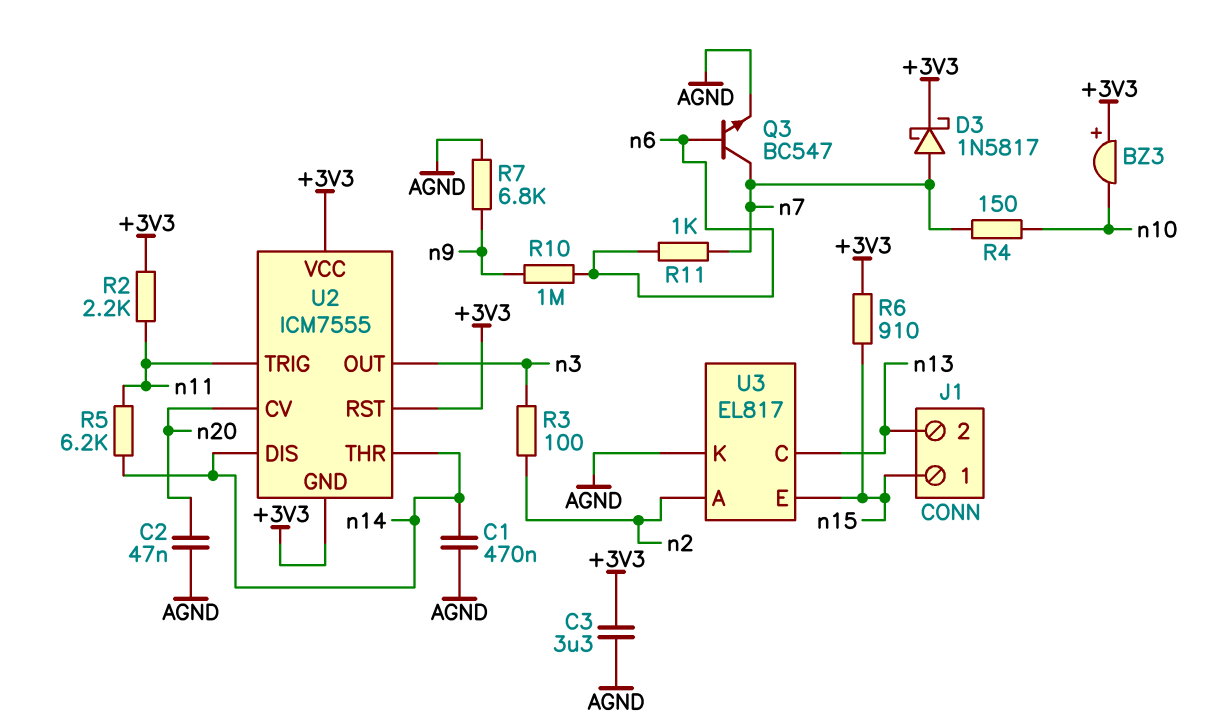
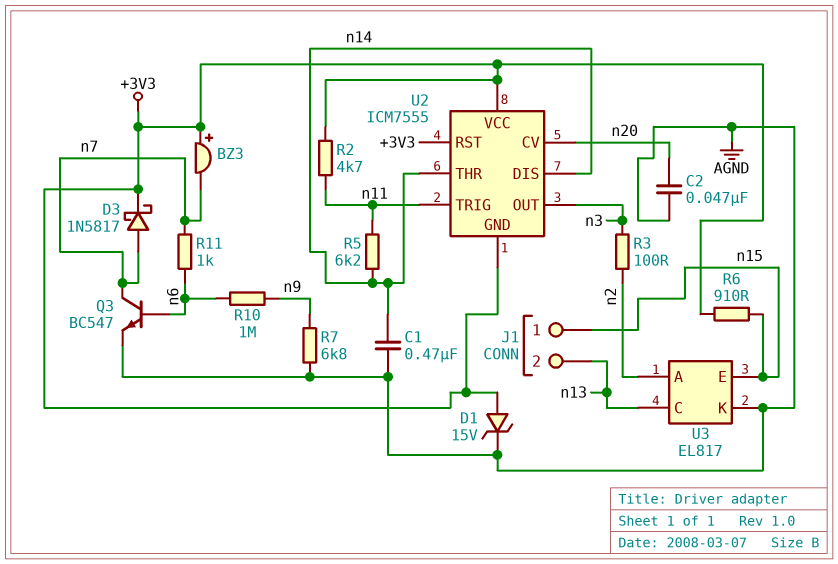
BZ3: buzzer (plus +3V3, minus n10) -> buzzer (plus +3V3, minus n7)
C3: 3.3uF (+3V3, AGND) -> none
D1: none -> zener 15V (A +3V3, K AGND)
R2: 2.2k (+3V3, n11) -> 4.7k (+3V3, n11)
R4: 150 (n7, n10) -> none

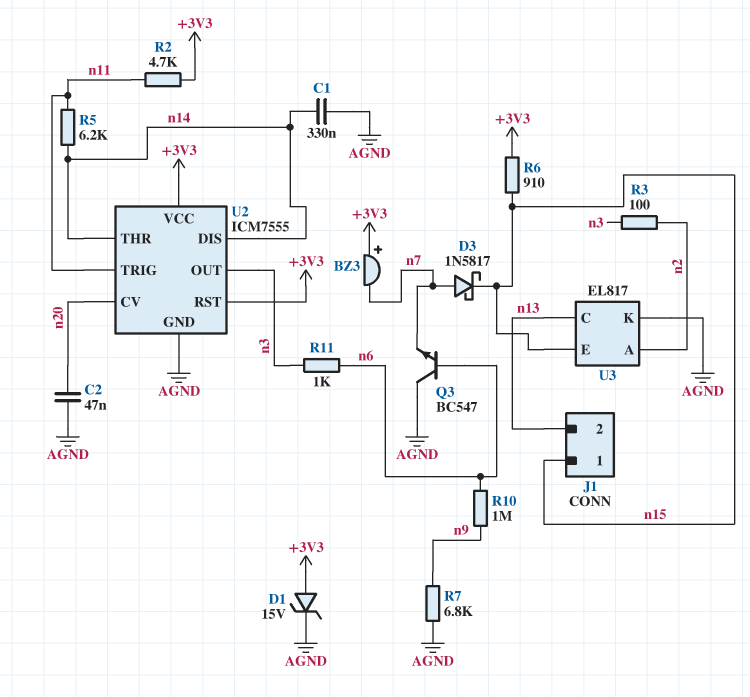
C1: 470nF (AGND, n14) -> 330nF (AGND, n14)
D3: schottky 1N5817 (A n7, K +3V3) -> schottky 1N5817 (A n7, K n15)
Q3: NPN BC547 (B n6, C n7, E AGND) -> NPN BC547 (B n6, C AGND, E n7)
R11: 1k (n6, n7) -> 1k (n3, n6)
U2 pin GND: +3V3 -> AGND

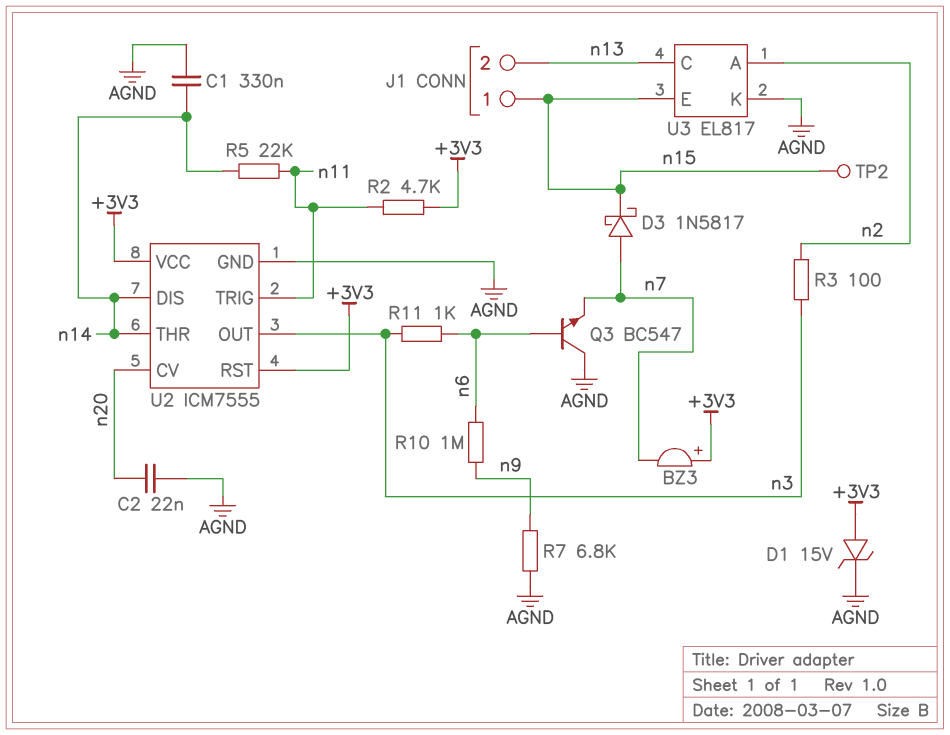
C2: 47nF (AGND, n20) -> 22nF (AGND, n20)
R5: 6.2k (n11, n14) -> 22k (n11, n14)
R6: 910 (+3V3, n15) -> none
TP2: none -> test point (n15)

